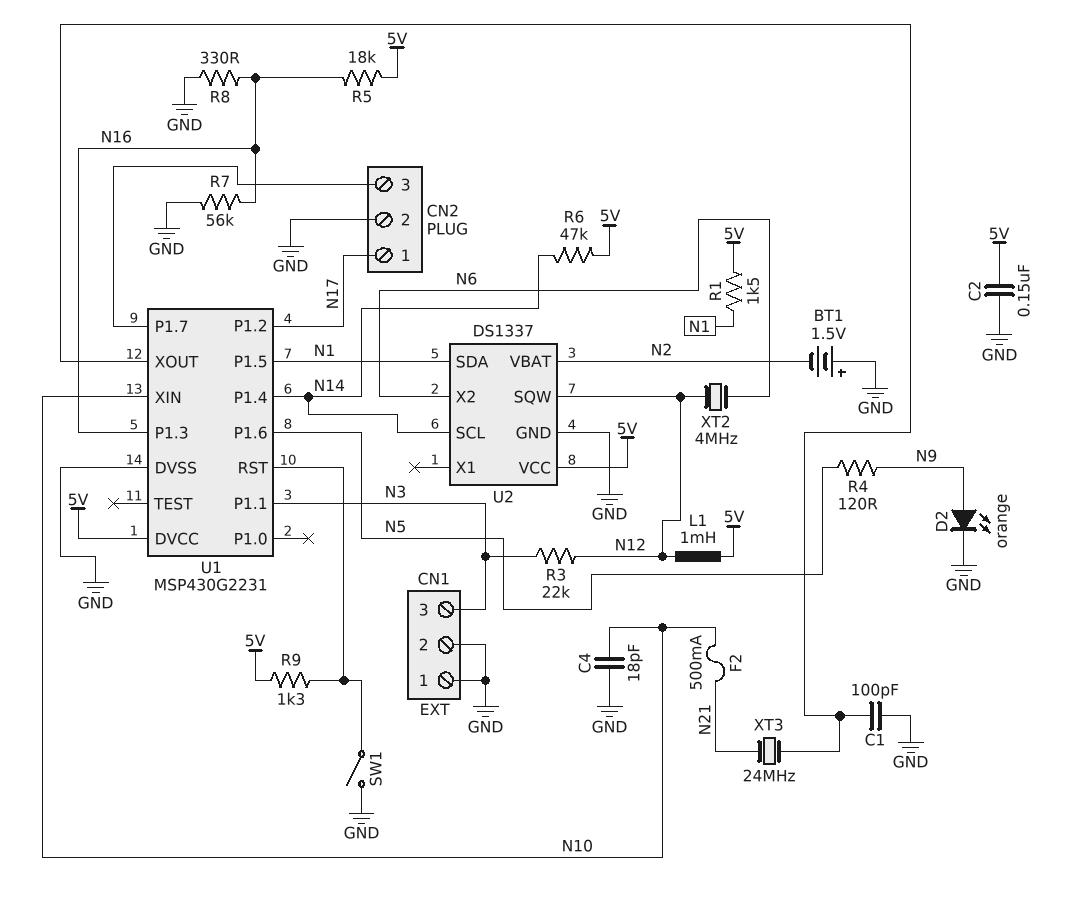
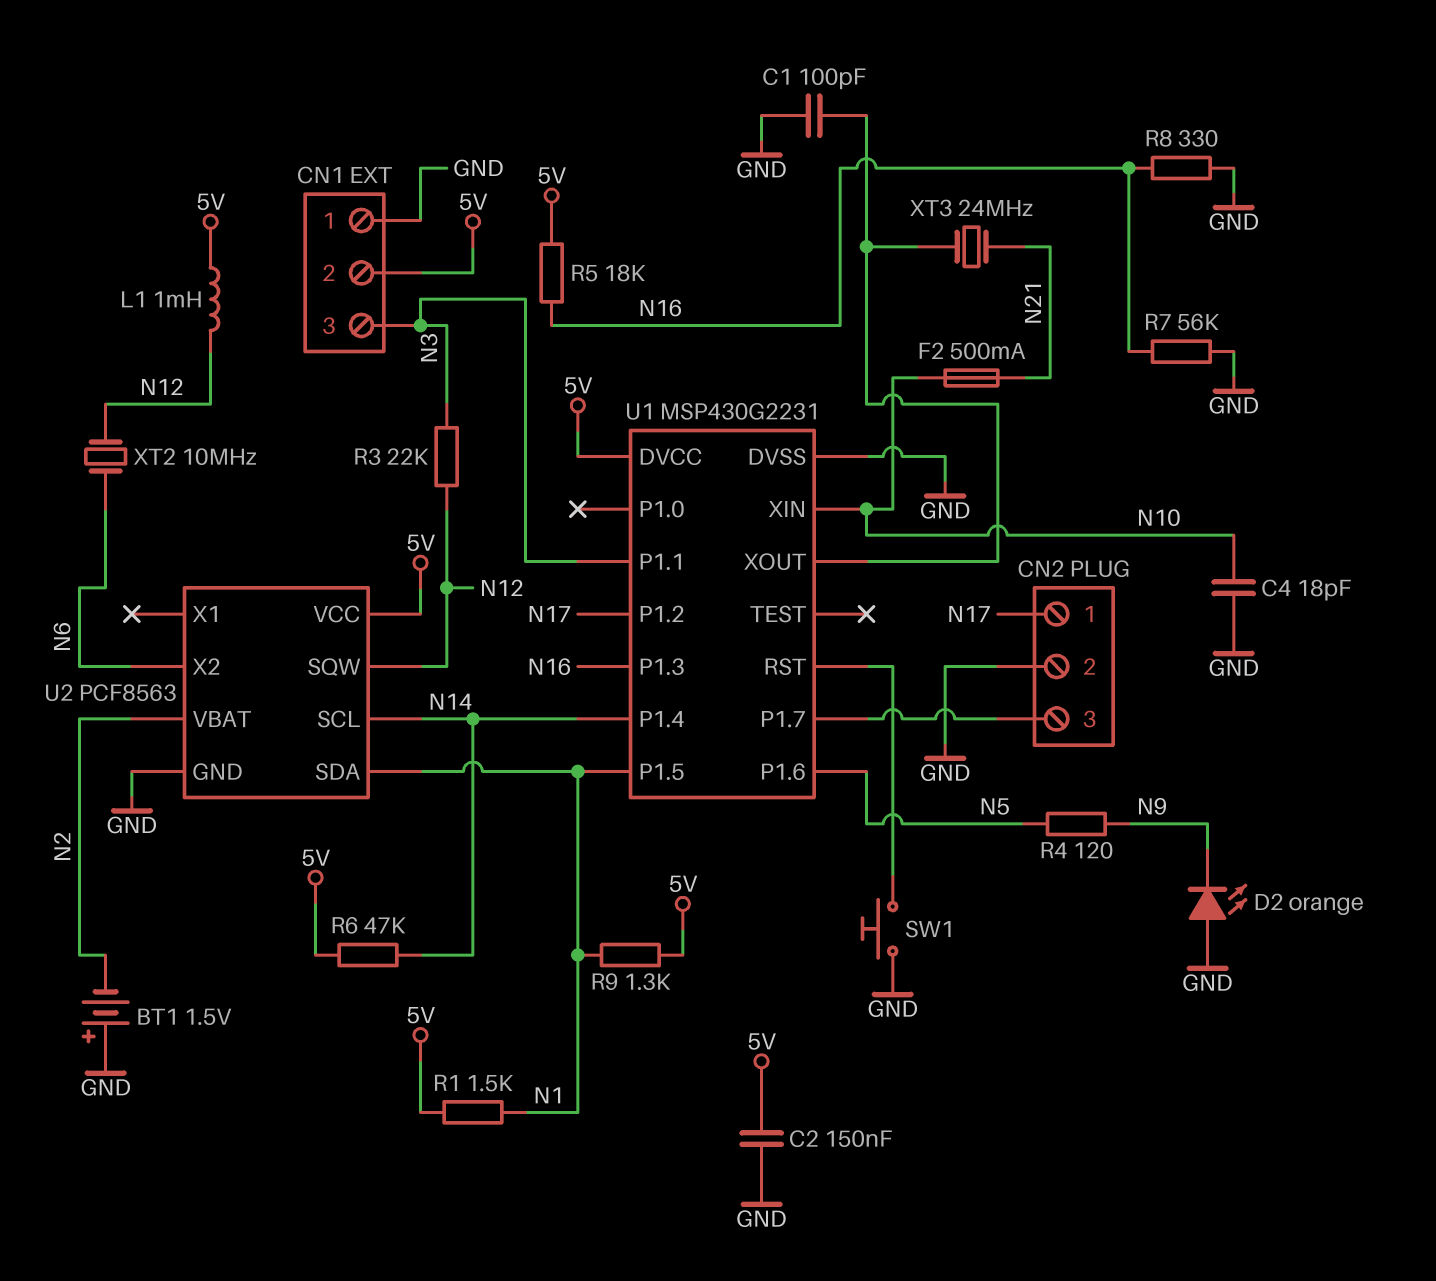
CN1 pin 2: GND -> 5V
D2: LED orange (A N9, K GND) -> LED orange (A GND, K N9)
R9: 1.3k (5V, U1/RST) -> 1.3k (5V, N1)
SW1: switch (GND, U1/RST) -> button (GND, U1/RST)
U2: DS1337 -> PCF8563
XT2: 4MHz (N6, N12) -> 10MHz (N6, N12)

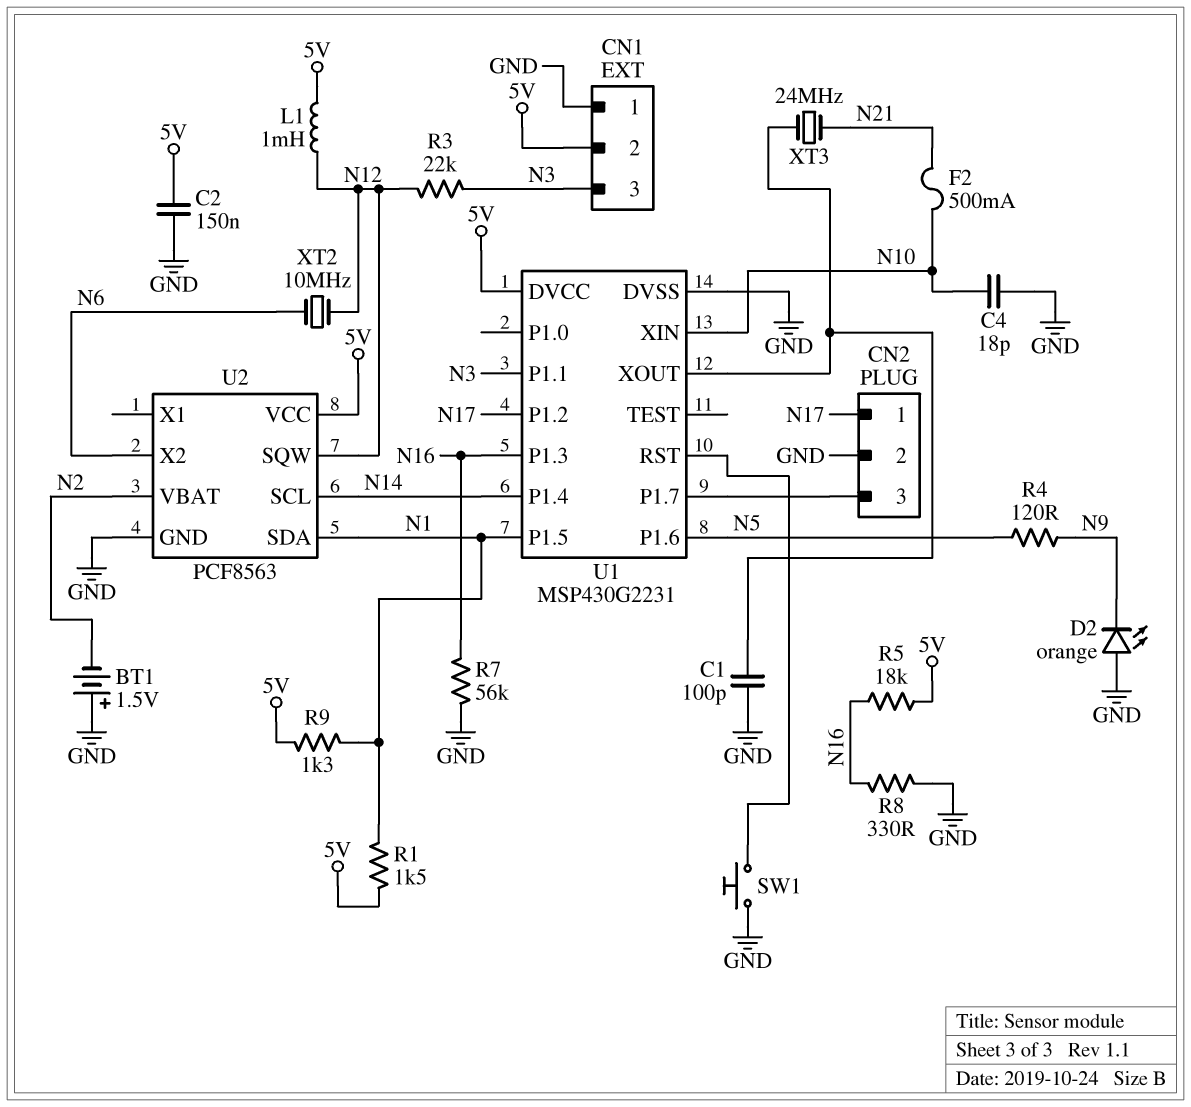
R6: 47k (5V, N14) -> none

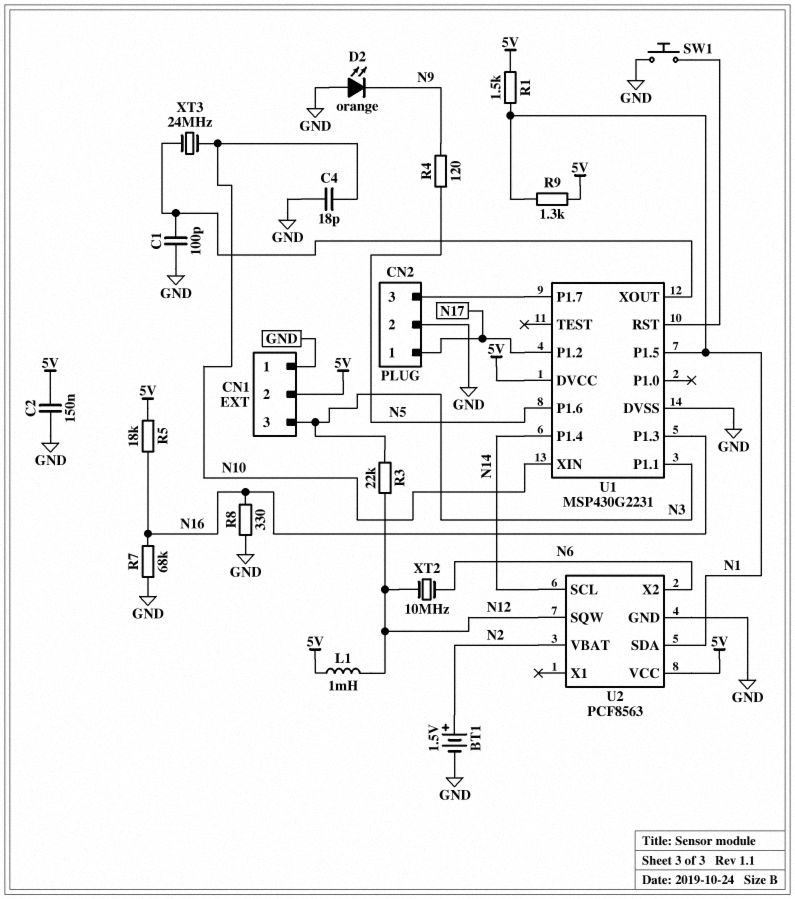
BT1: 1.5V (plus GND, minus N2) -> 1.5V (plus N2, minus GND)
F2: 500mA (N10, N21) -> none
R7: 56k (GND, N16) -> 68k (GND, N16)
XT3: 24MHz (N21, U1/XOUT) -> 24MHz (N10, U1/XOUT)

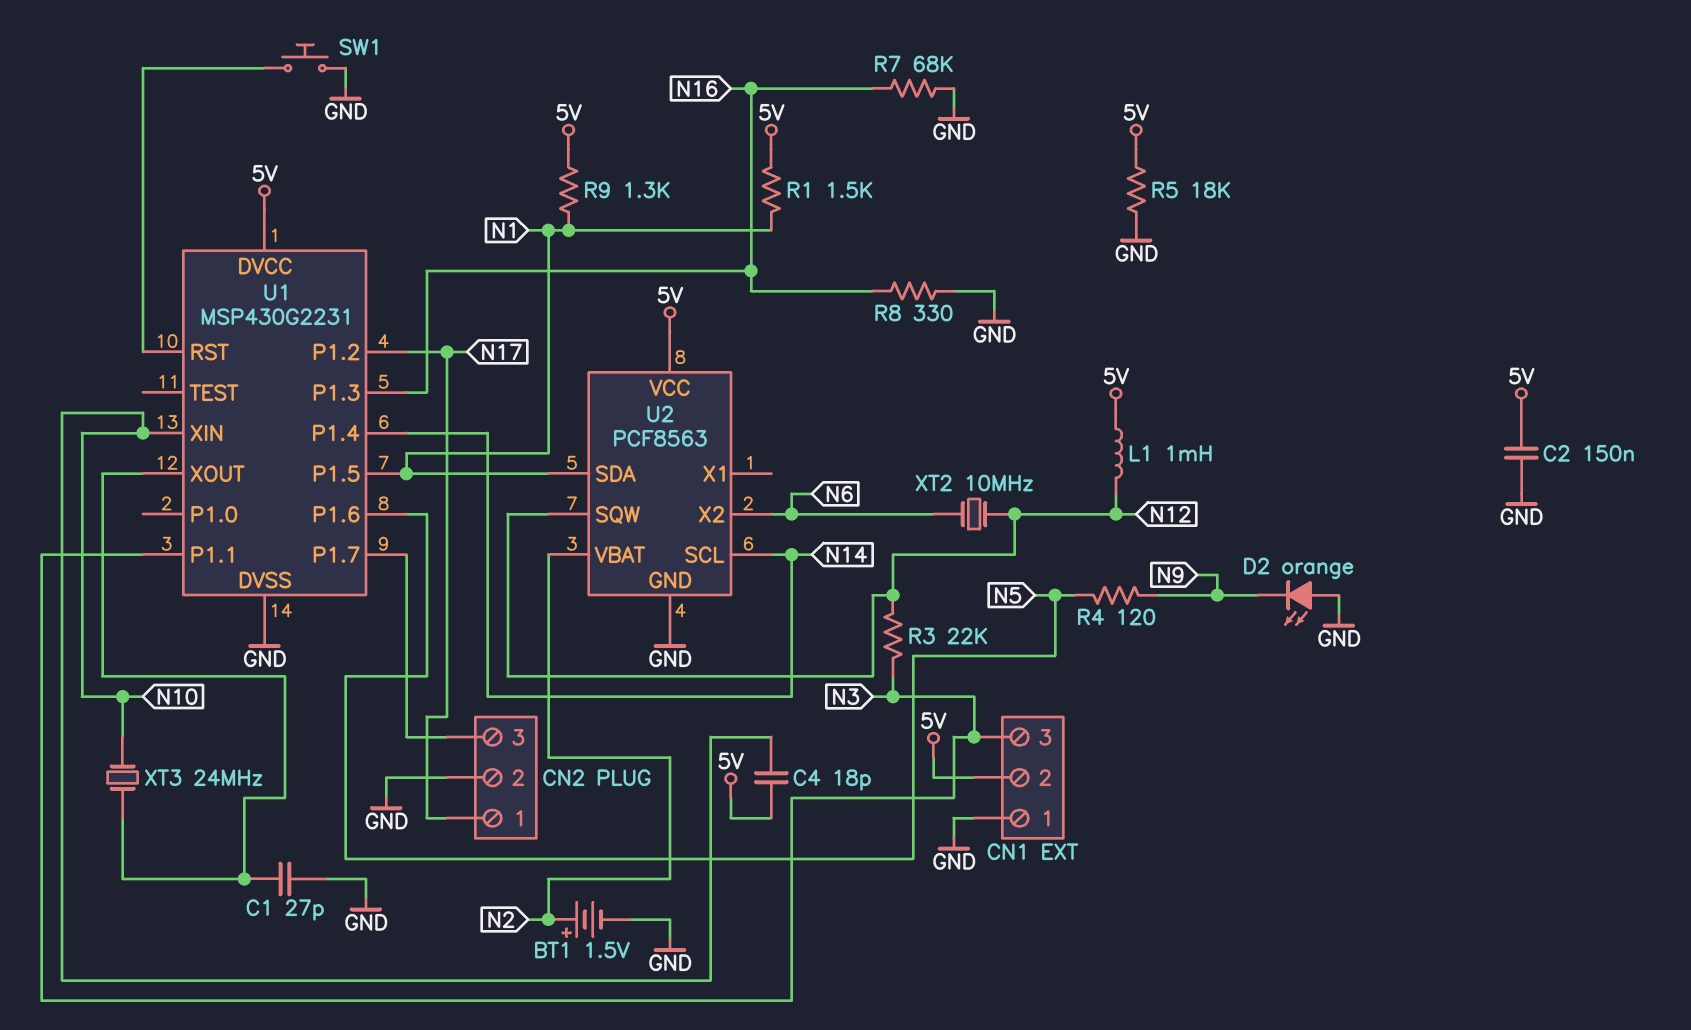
C1: 100pF (GND, U1/XOUT) -> 27pF (GND, U1/XOUT)
C4: 18pF (GND, N10) -> 18pF (5V, N10)
R5: 18k (5V, N16) -> 18k (5V, GND)

